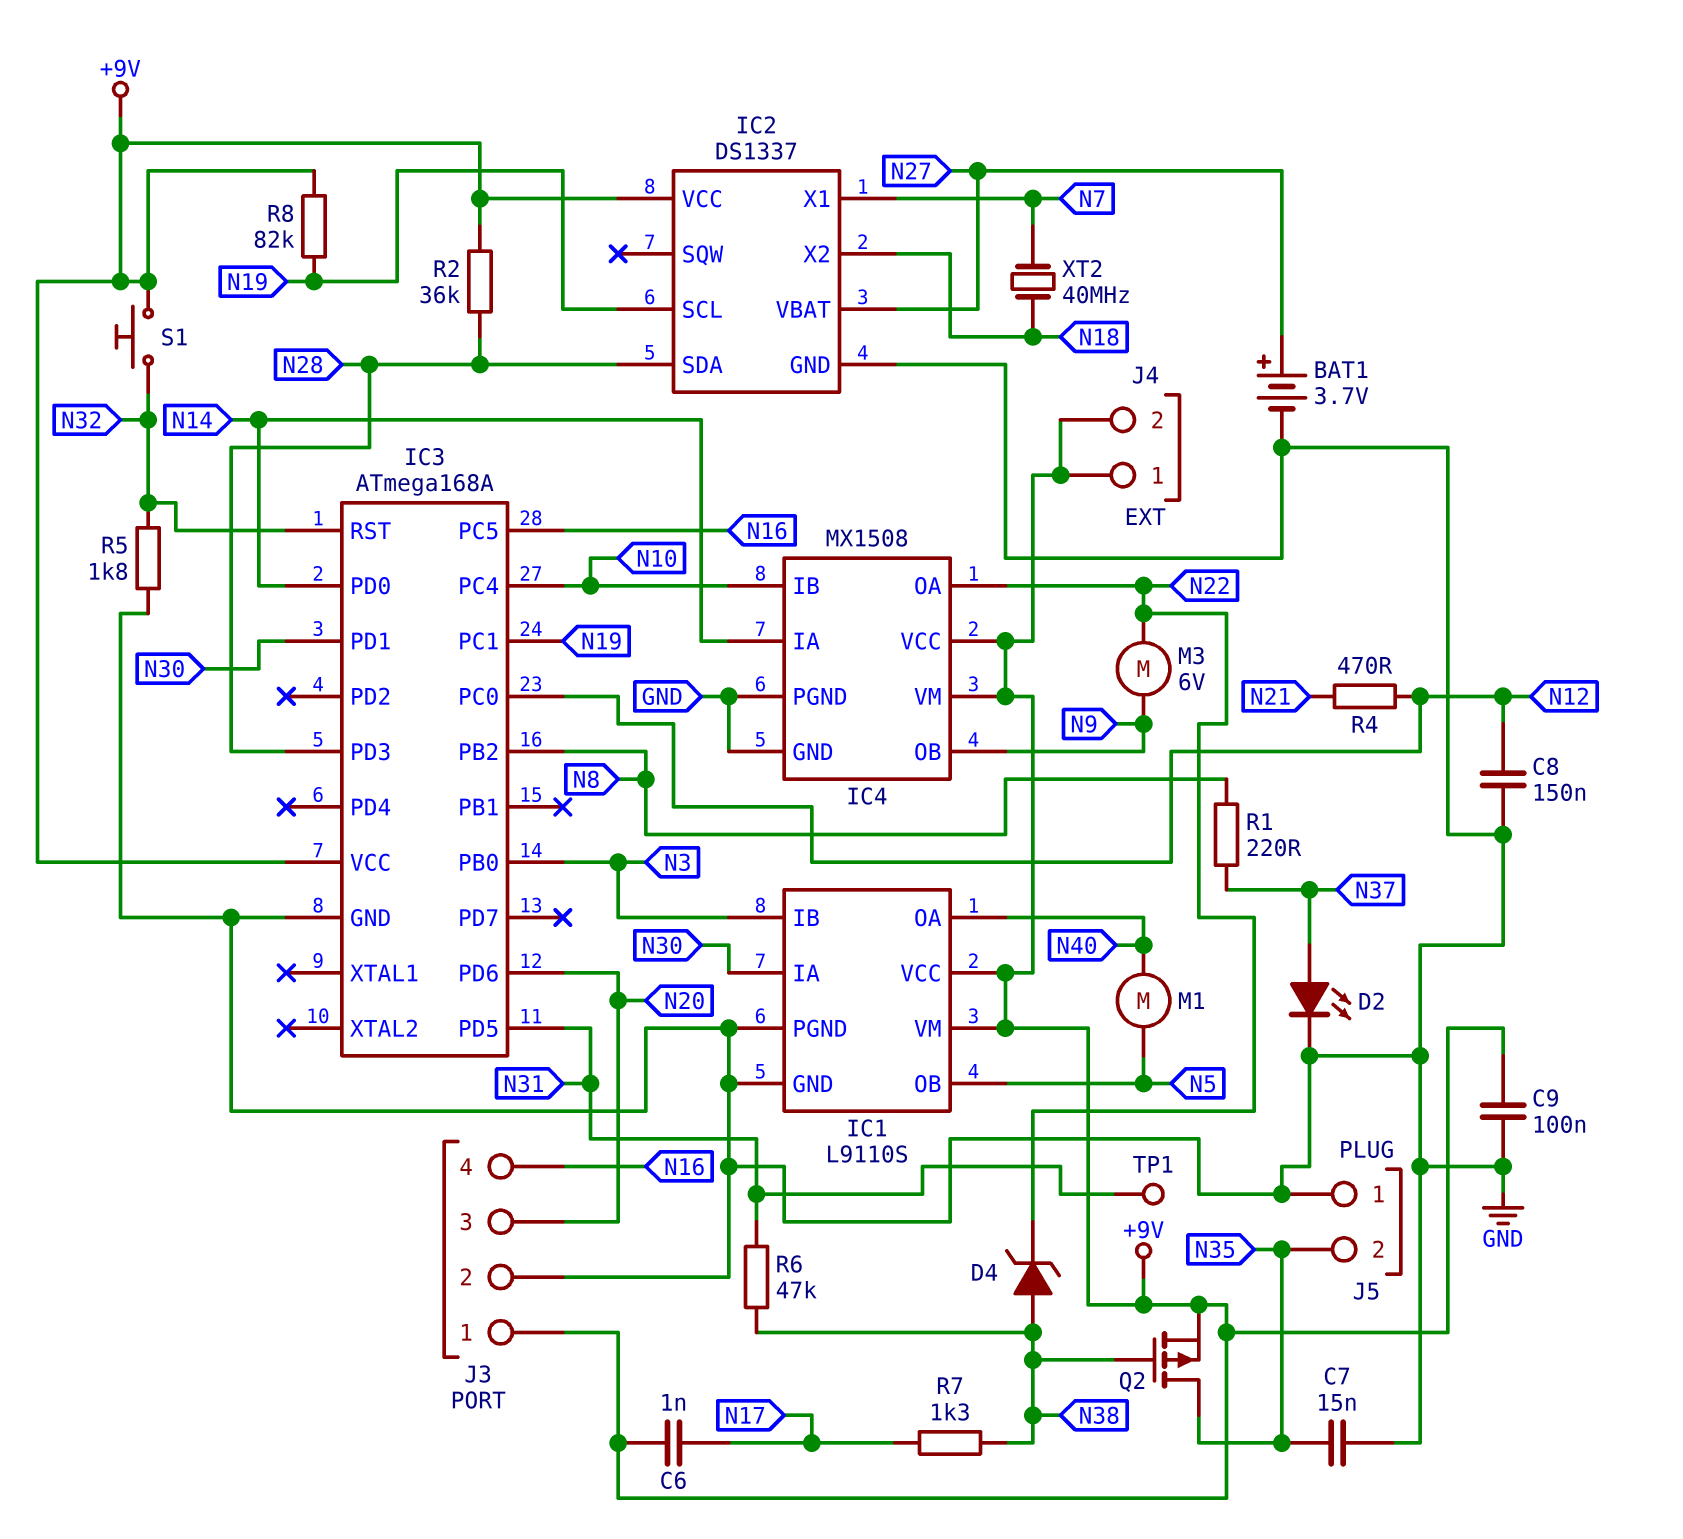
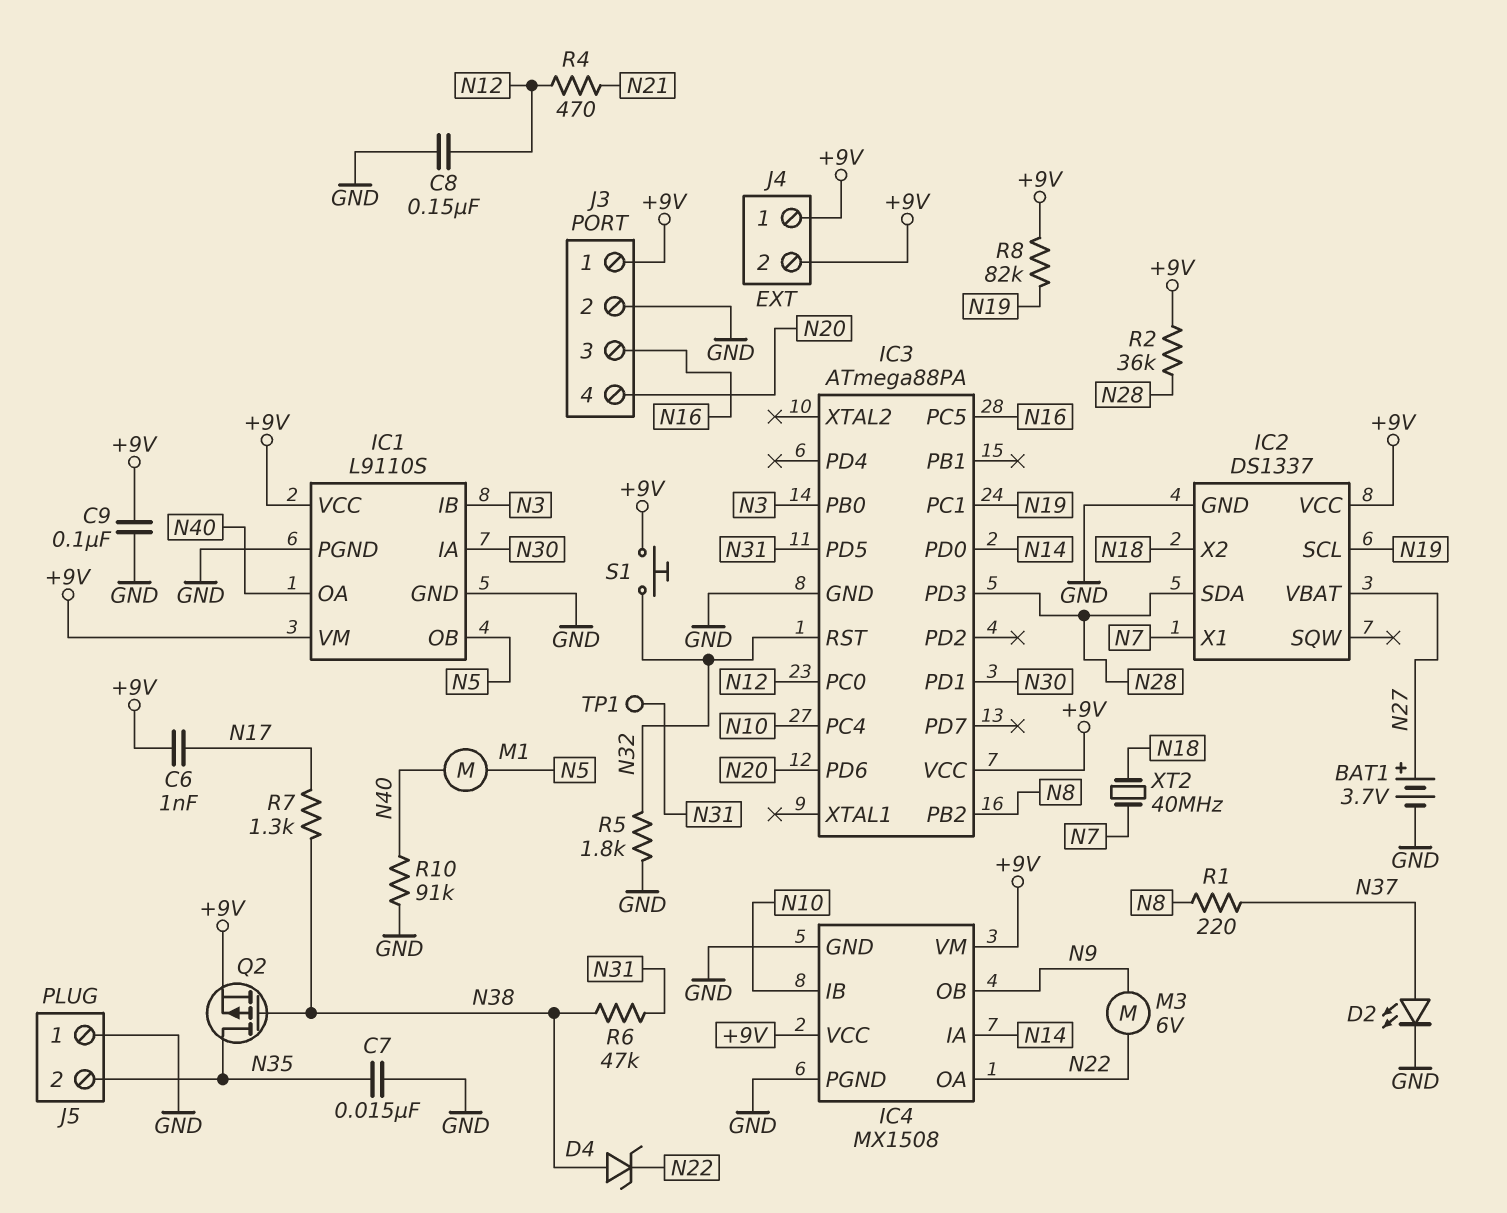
IC3: ATmega168A -> ATmega88PA
J3 pin 3: N20 -> N16
J3 pin 4: N16 -> N20
R10: none -> 91k (GND, N40)

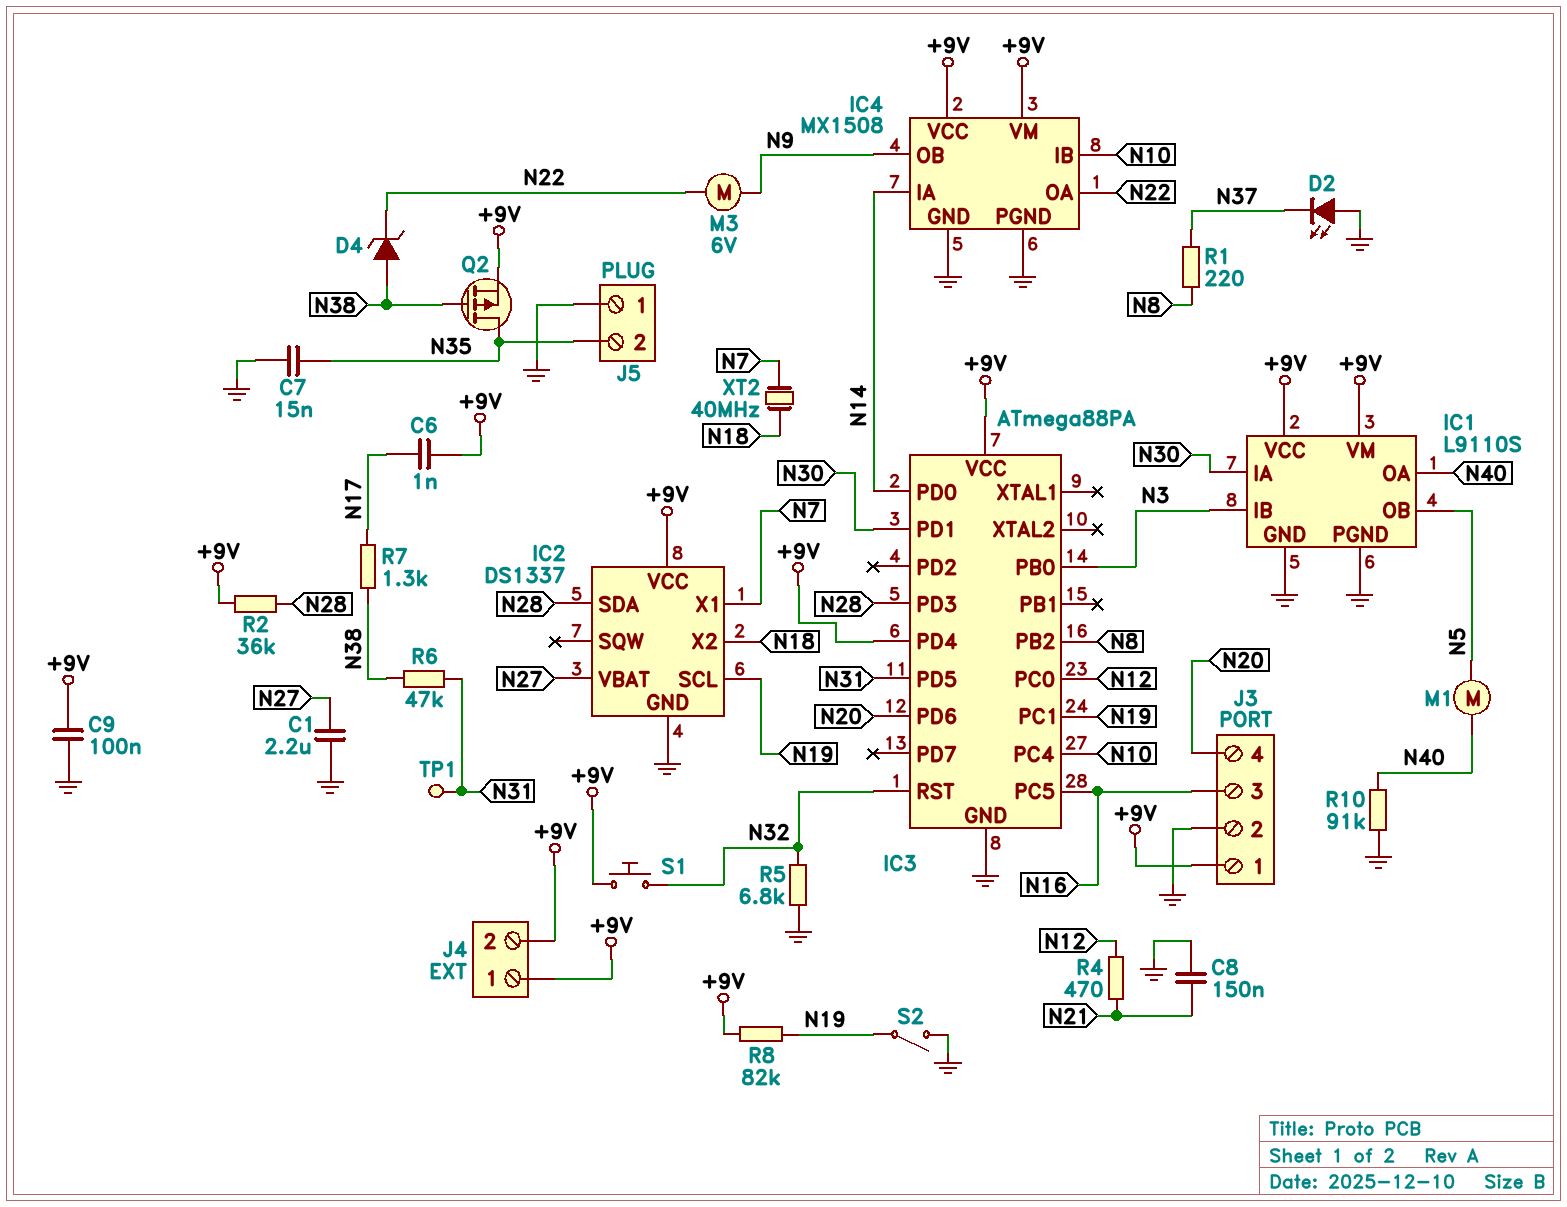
BAT1: 3.7V (plus N27, minus GND) -> none
C1: none -> 2.2uF (GND, N27)
C8: 150nF (GND, N12) -> 150nF (GND, N21)
D2: LED (A N37, K GND) -> LED (A GND, K N37)
IC3 pin PD4: none -> +9V
R5: 1.8k (GND, N32) -> 6.8k (GND, N32)
S2: none -> switch (GND, N19)

